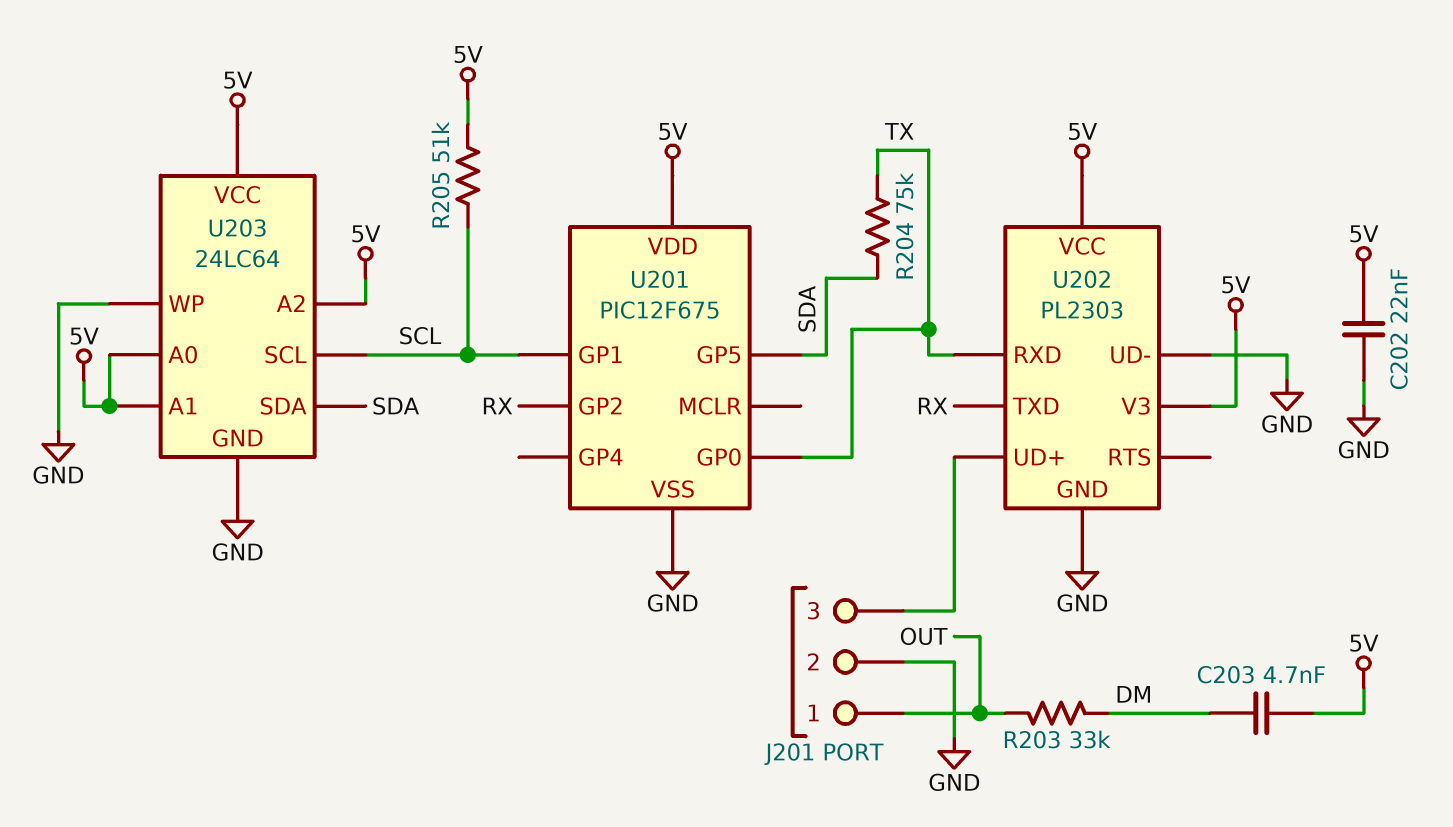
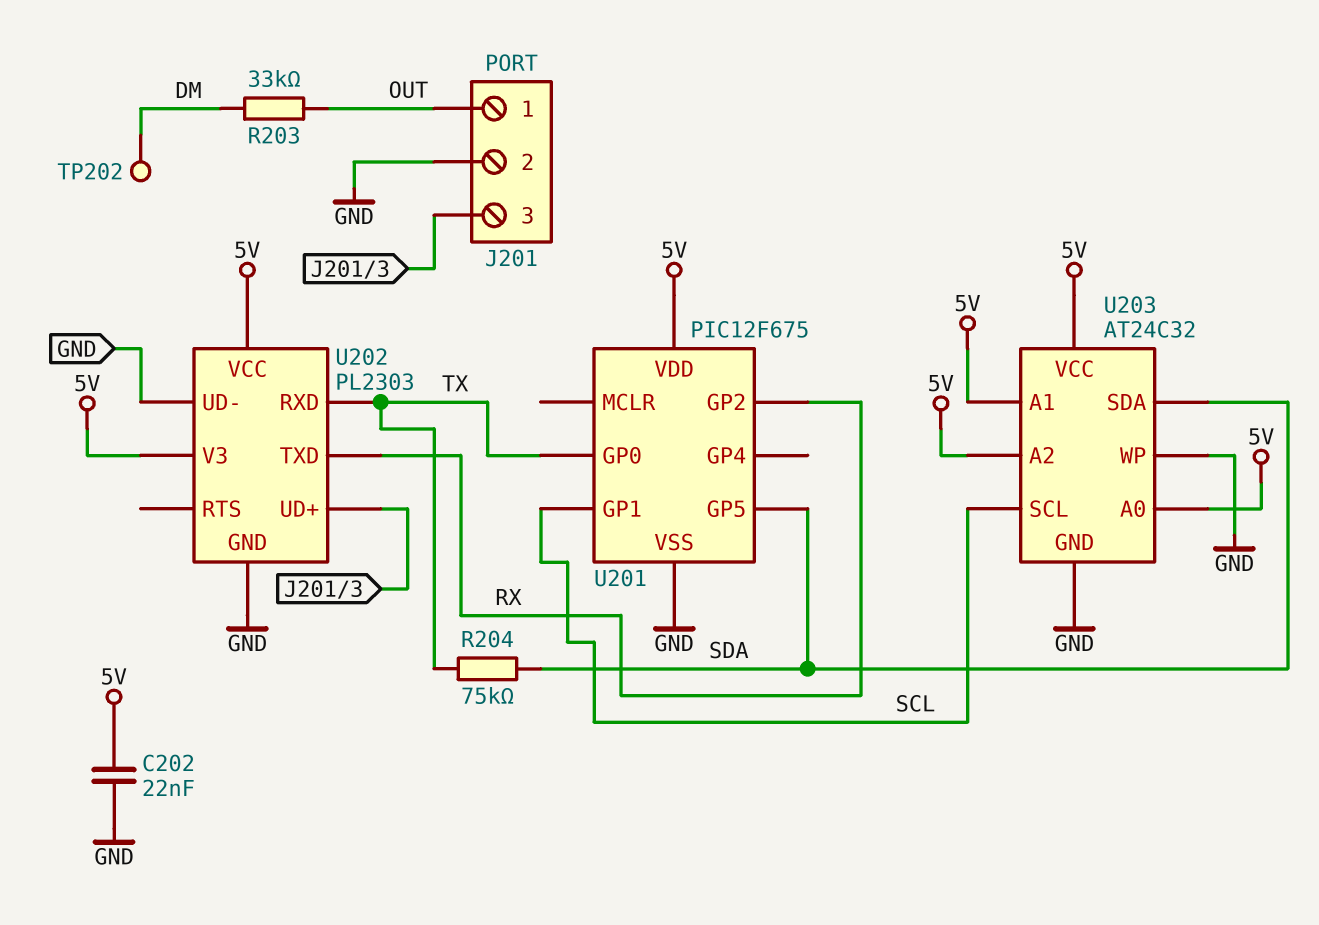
C203: 4.7nF (5V, DM) -> none
R205: 51k (5V, SCL) -> none
TP202: none -> test point (DM)
U203: 24LC64 -> AT24C32

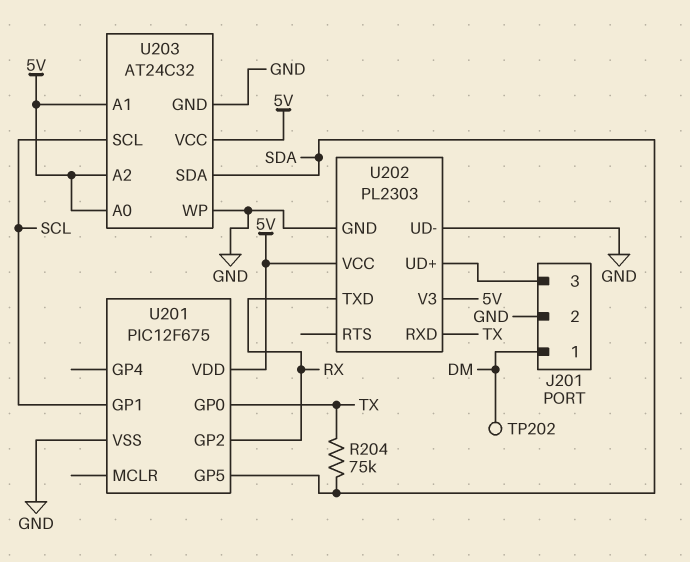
C202: 22nF (5V, GND) -> none
J201 pin 1: OUT -> DM
R203: 33k (DM, OUT) -> none

